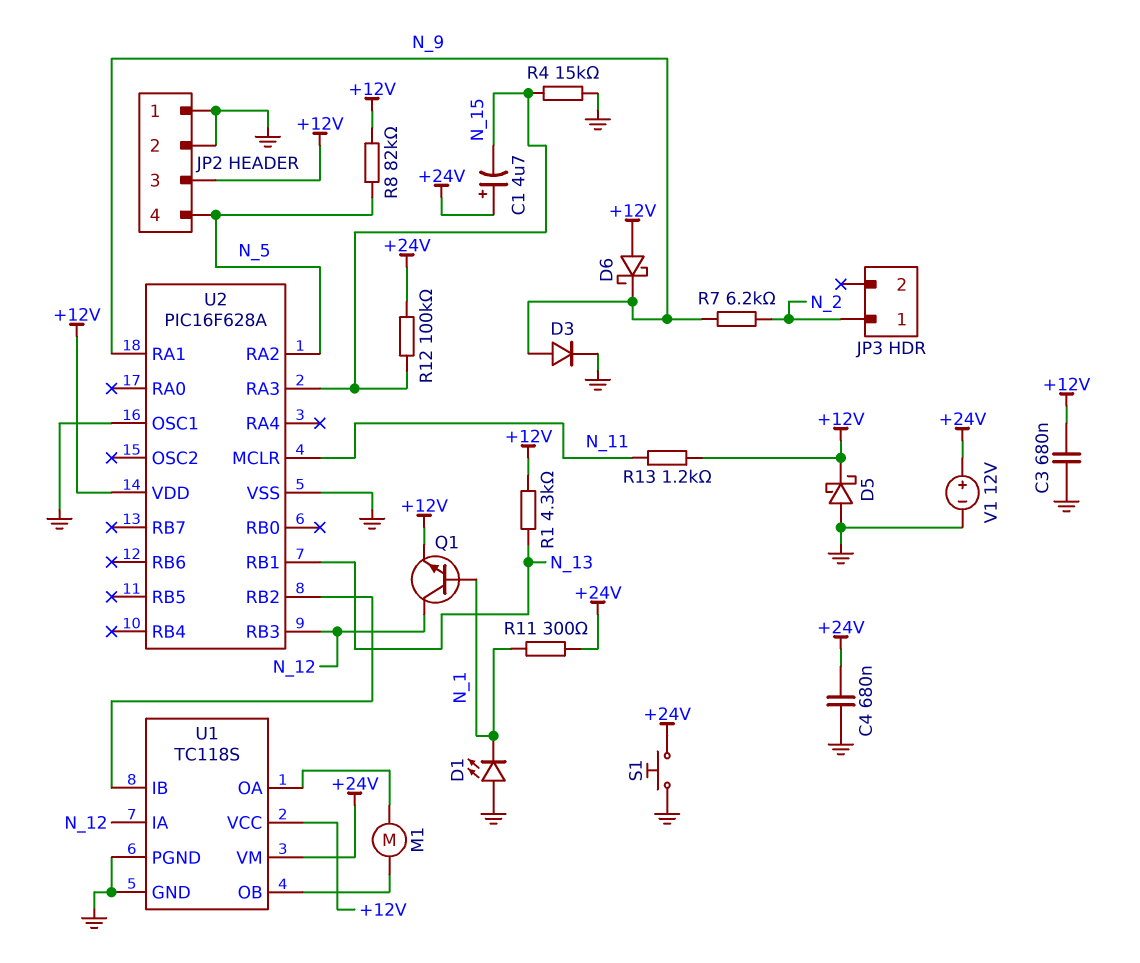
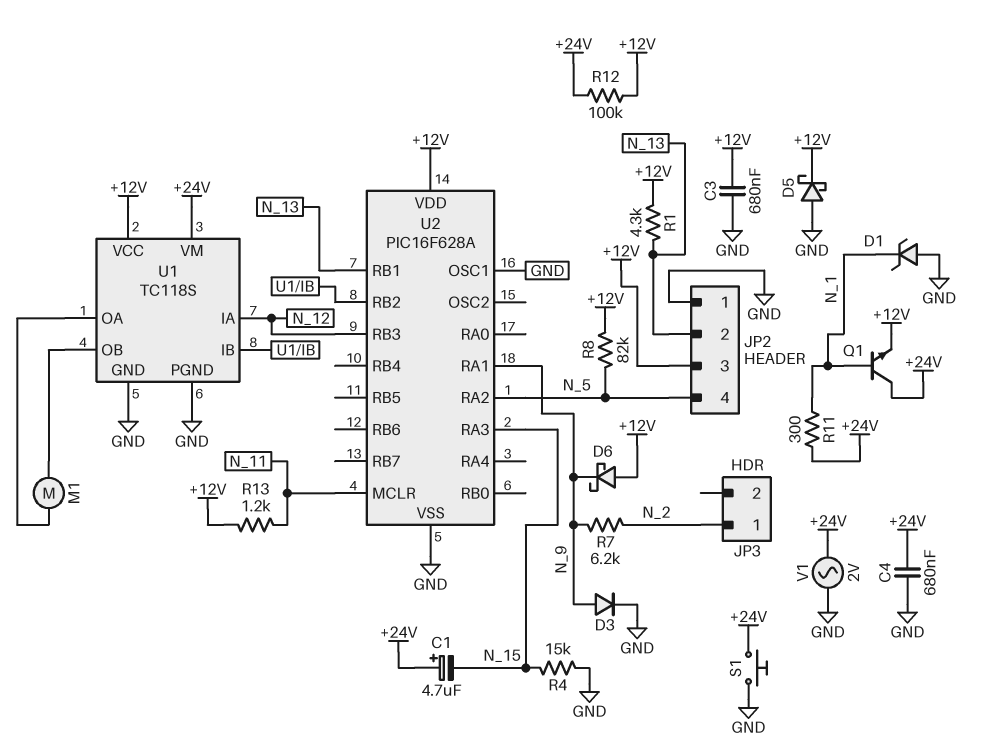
D1: LED (A GND, K N_1) -> zener (A GND, K N_1)
JP2 pin 2: GND -> N_13
Q1: NPN (B N_1, C N_12, E +12V) -> NPN (B N_1, C +24V, E +12V)
R12: 100k (+24V, N_15) -> 100k (+12V, +24V)
V1: 12V (plus +24V, minus GND) -> AC 2V (+24V, GND)

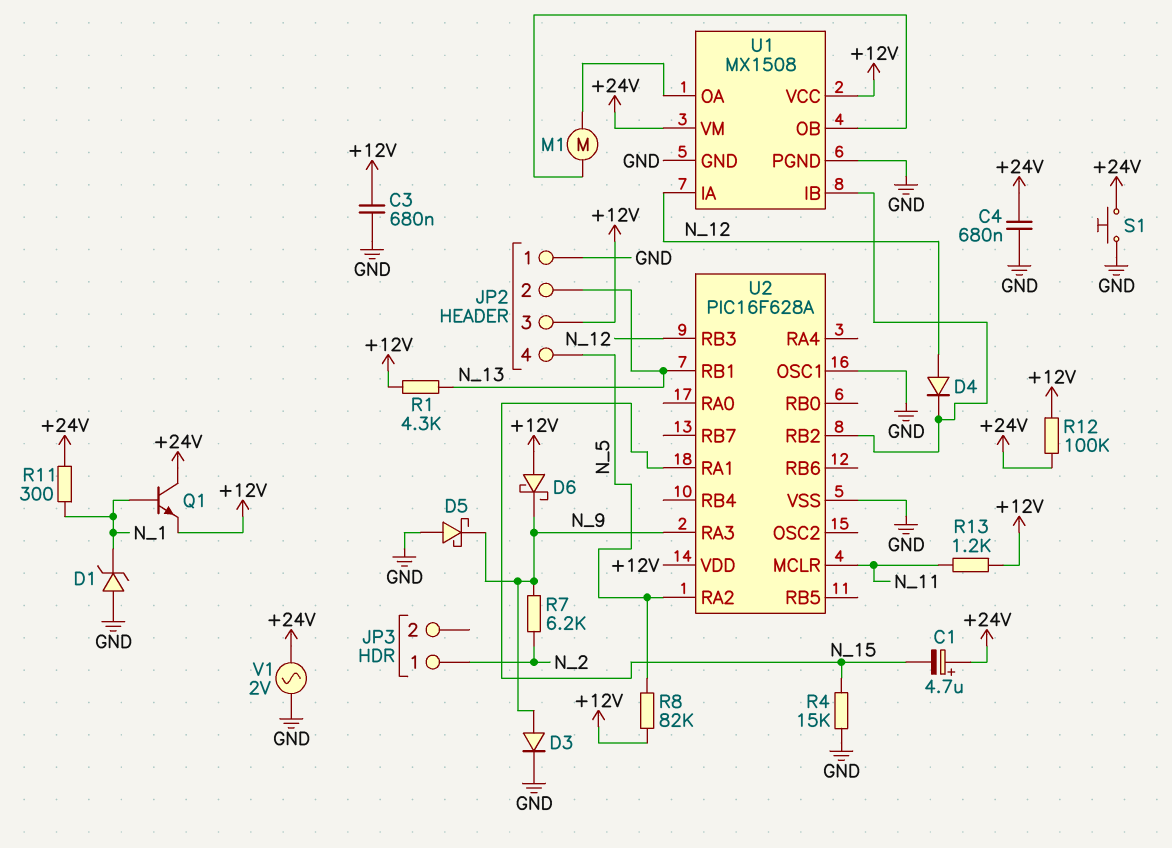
D4: none -> diode (A N_12, K U1/IB)
D5: schottky (A GND, K +12V) -> schottky (A GND, K N_9)
U1: TC118S -> MX1508
U2 pin RA1: N_9 -> N_15
U2 pin RA3: N_15 -> N_9

